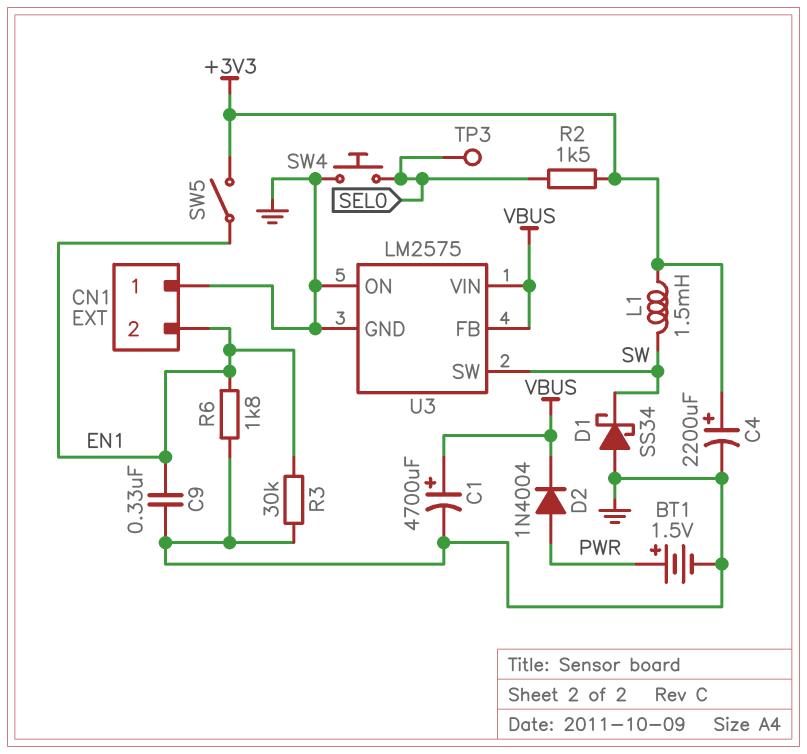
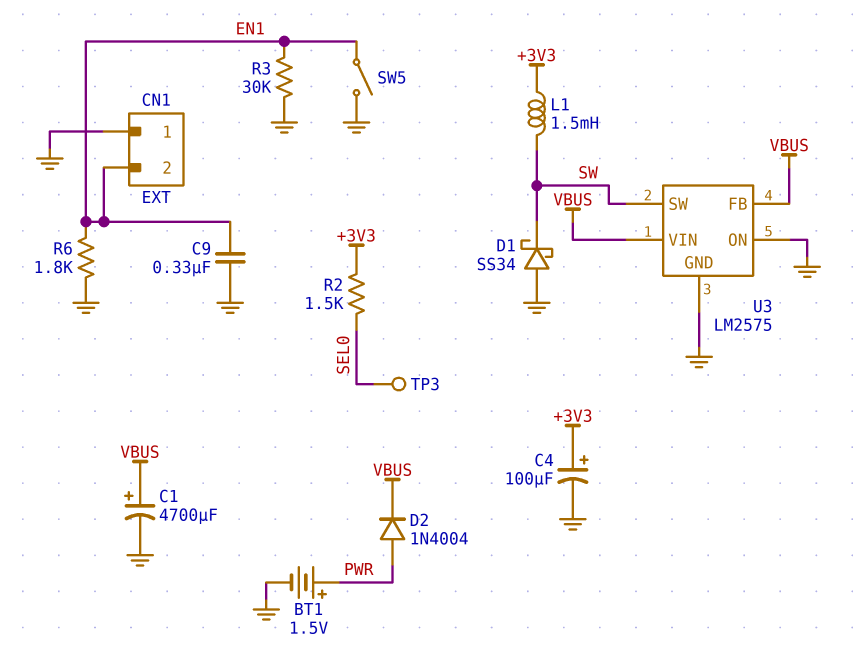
C4: 2200uF (plus +3V3, minus GND) -> 100uF (plus +3V3, minus GND)
SW4: button (GND, SEL0) -> none
SW5: switch (+3V3, EN1) -> switch (EN1, GND)

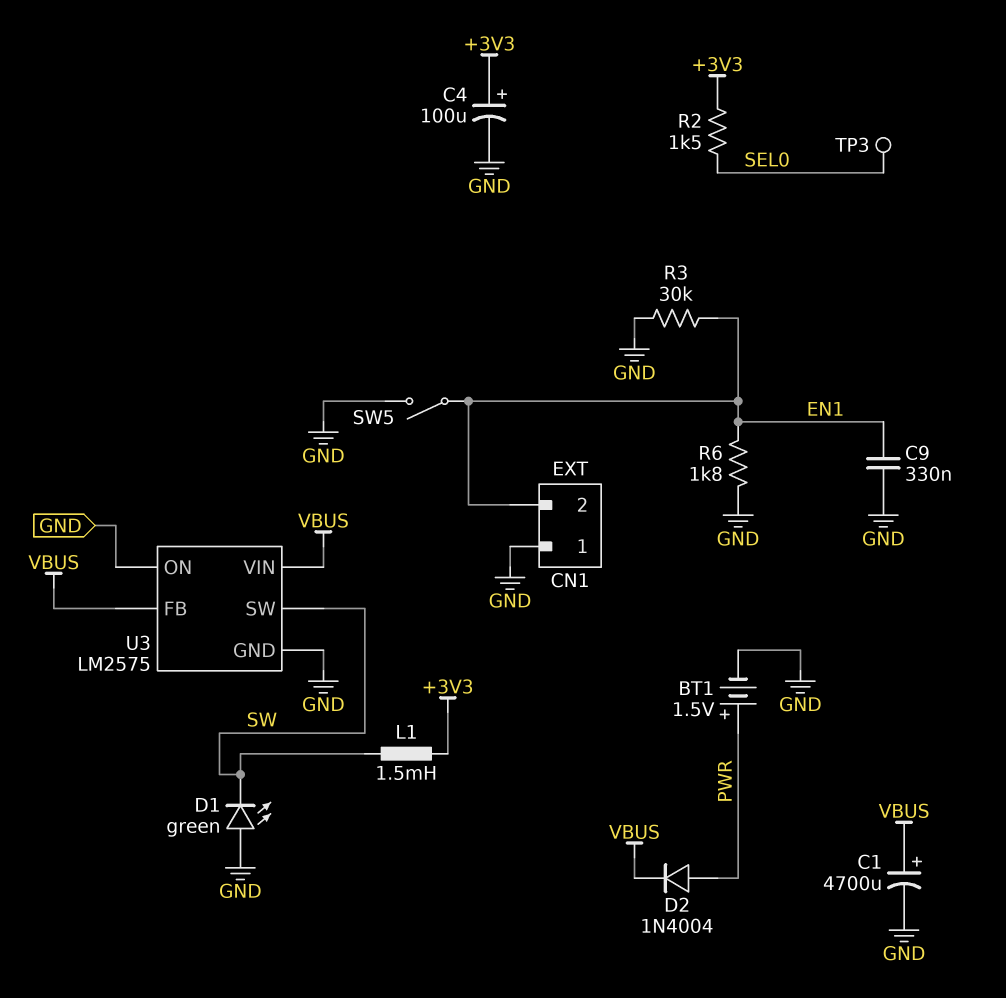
D1: schottky SS34 (A GND, K SW) -> LED green (A GND, K SW)

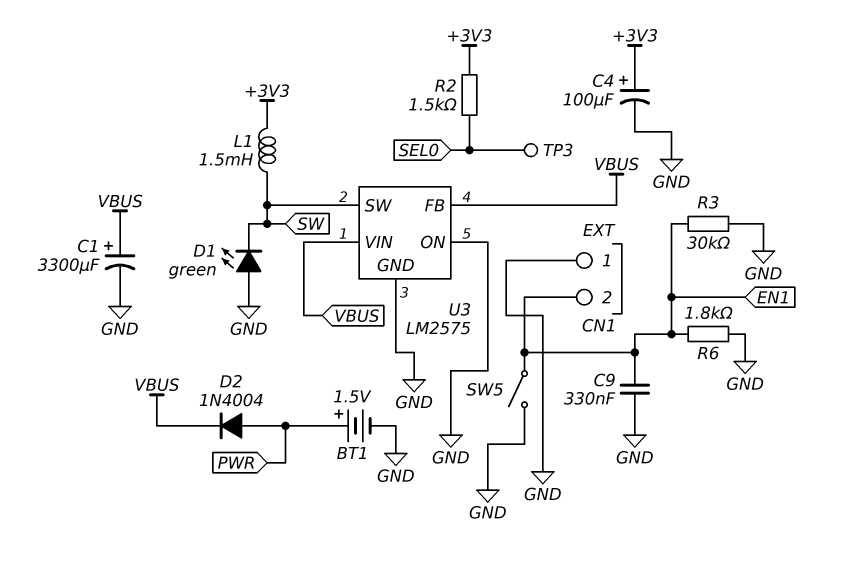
C1: 4700uF (plus VBUS, minus GND) -> 3300uF (plus VBUS, minus GND)

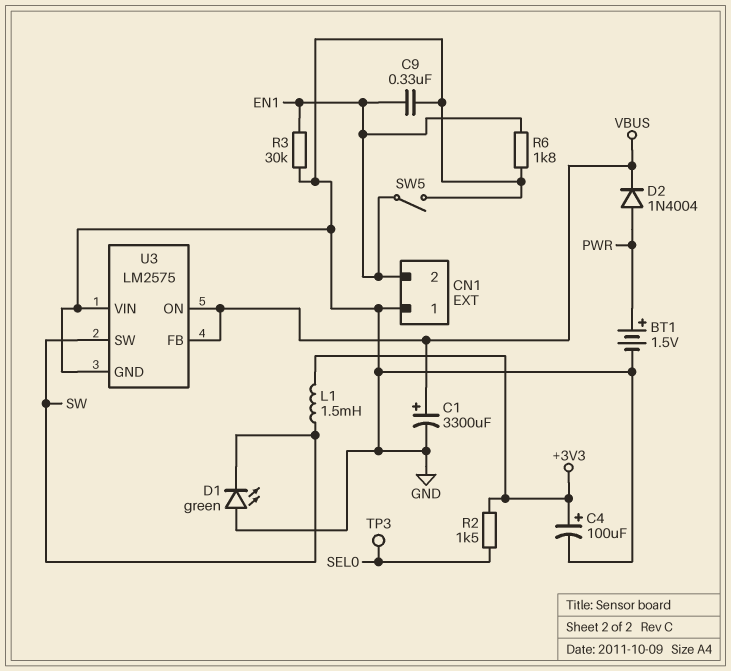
U3 pin ON: GND -> VBUS
U3 pin VIN: VBUS -> GND

